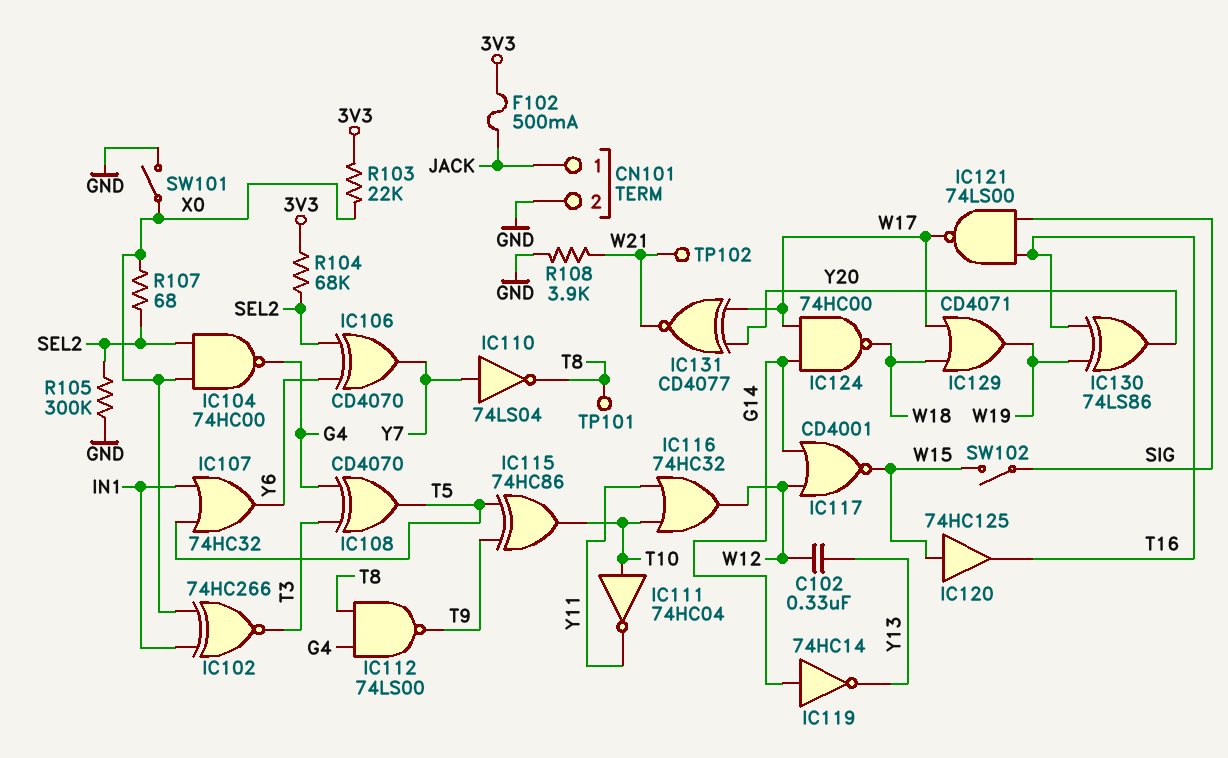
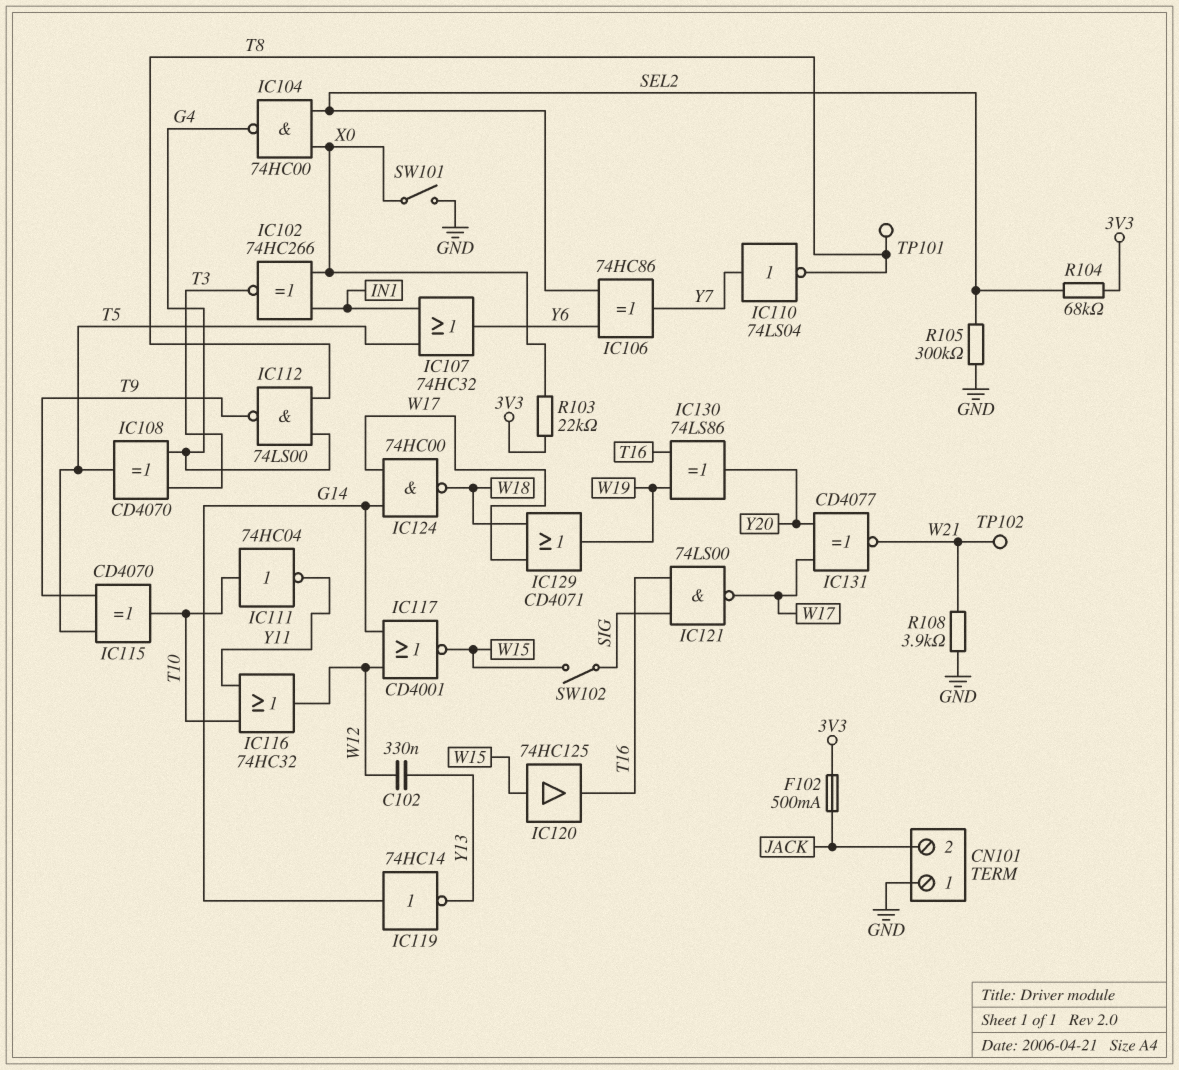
CN101 pin 1: JACK -> GND
CN101 pin 2: GND -> JACK
IC106: XOR CD4070 (in SEL2, in Y6, out Y7) -> XOR 74HC86 (in SEL2, in Y6, out Y7)
IC115: XOR 74HC86 (in T5, in T9, out T10) -> XOR CD4070 (in T5, in T9, out T10)
R107: 68 (SEL2, X0) -> none

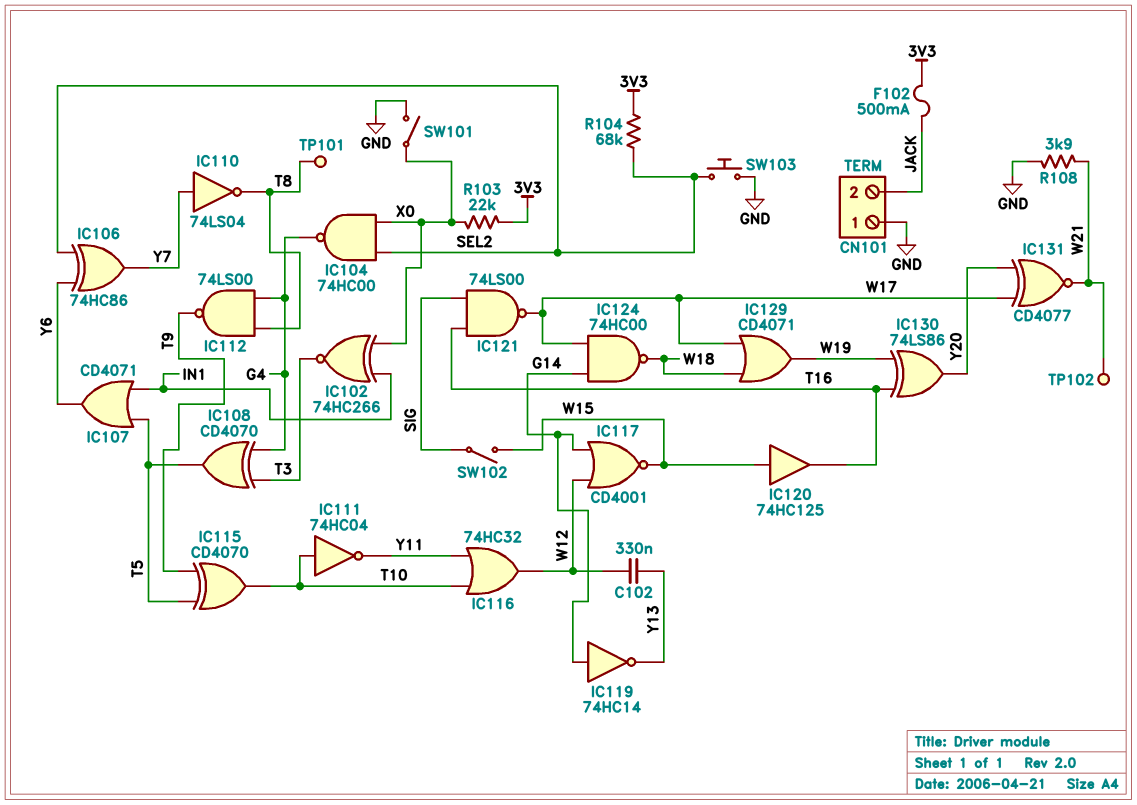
IC107: OR 74HC32 (in IN1, in T5, out Y6) -> OR CD4071 (in IN1, in T5, out Y6)
R105: 300k (GND, SEL2) -> none
SW103: none -> button (GND, SEL2)

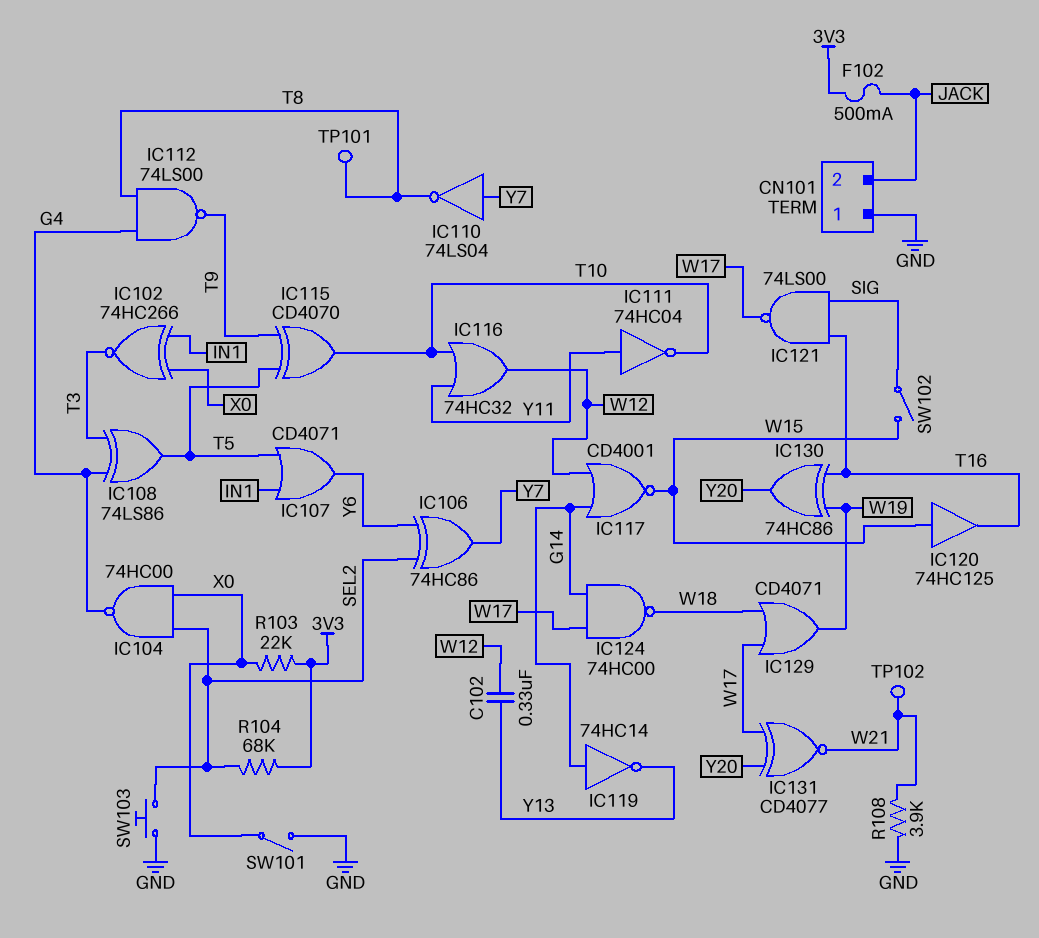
IC108: XOR CD4070 (in G4, in T3, out T5) -> XOR 74LS86 (in G4, in T3, out T5)
IC111: NOT 74HC04 (in T10, out Y11) -> NOT 74HC04 (in Y11, out T10)
IC130: XOR 74LS86 (in T16, in W19, out Y20) -> XOR 74HC86 (in T16, in W19, out Y20)

